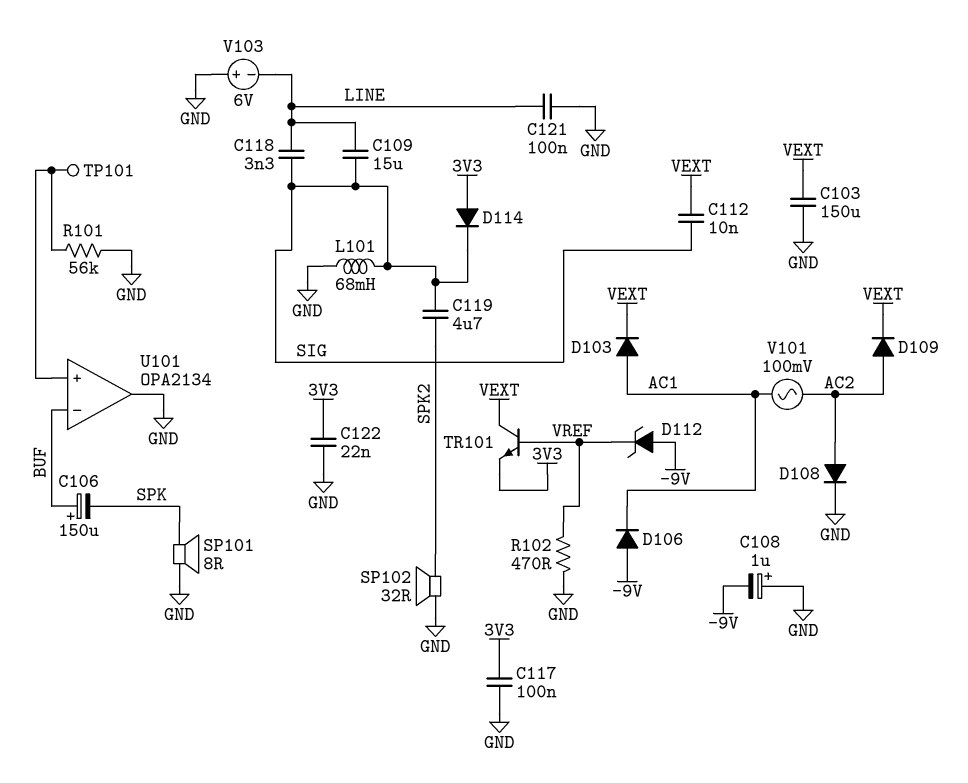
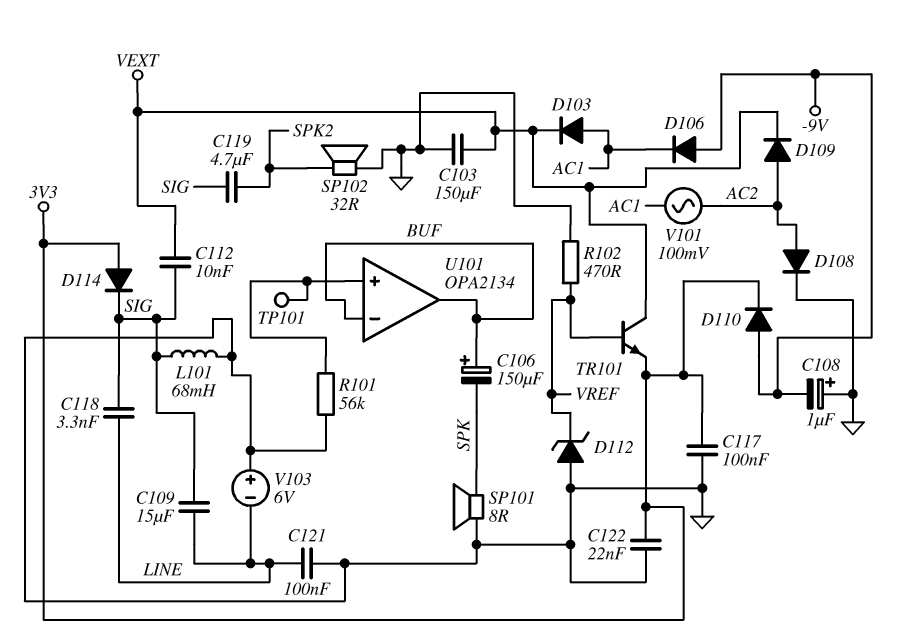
D110: none -> diode (A -9V, K 3V3)
D112: zener (A -9V, K VREF) -> zener (A GND, K VREF)
U101 pin out: GND -> BUF

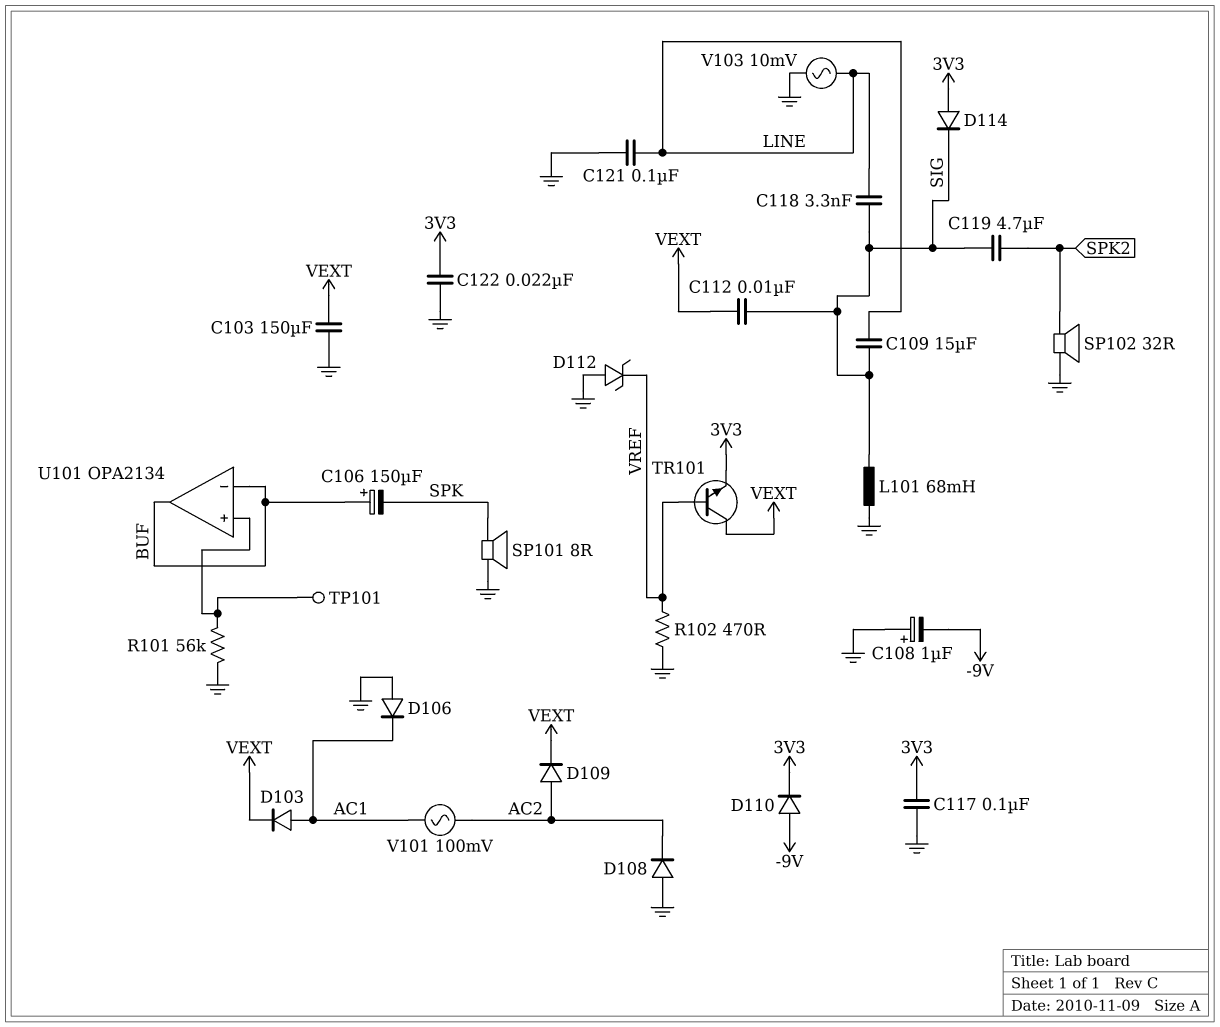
D106: diode (A -9V, K AC1) -> diode (A GND, K AC1)
D108: diode (A AC2, K GND) -> diode (A GND, K AC2)
V103: 6V (plus GND, minus LINE) -> AC 10mV (GND, LINE)

